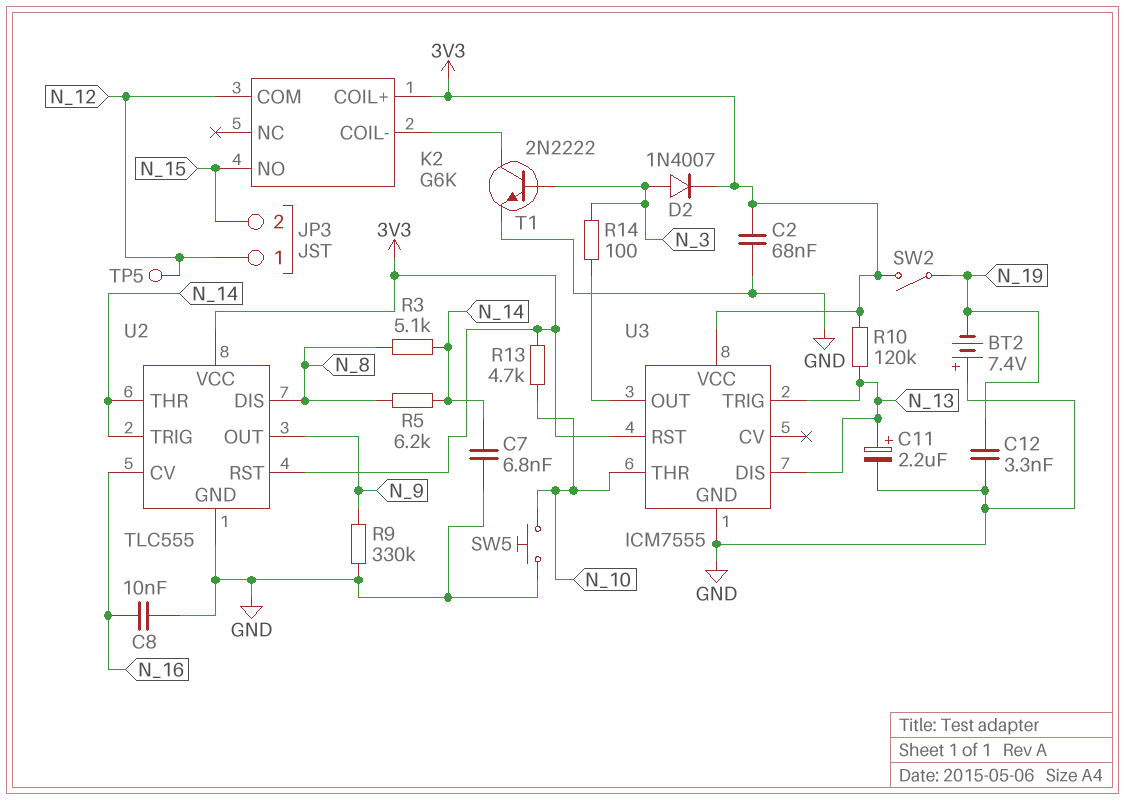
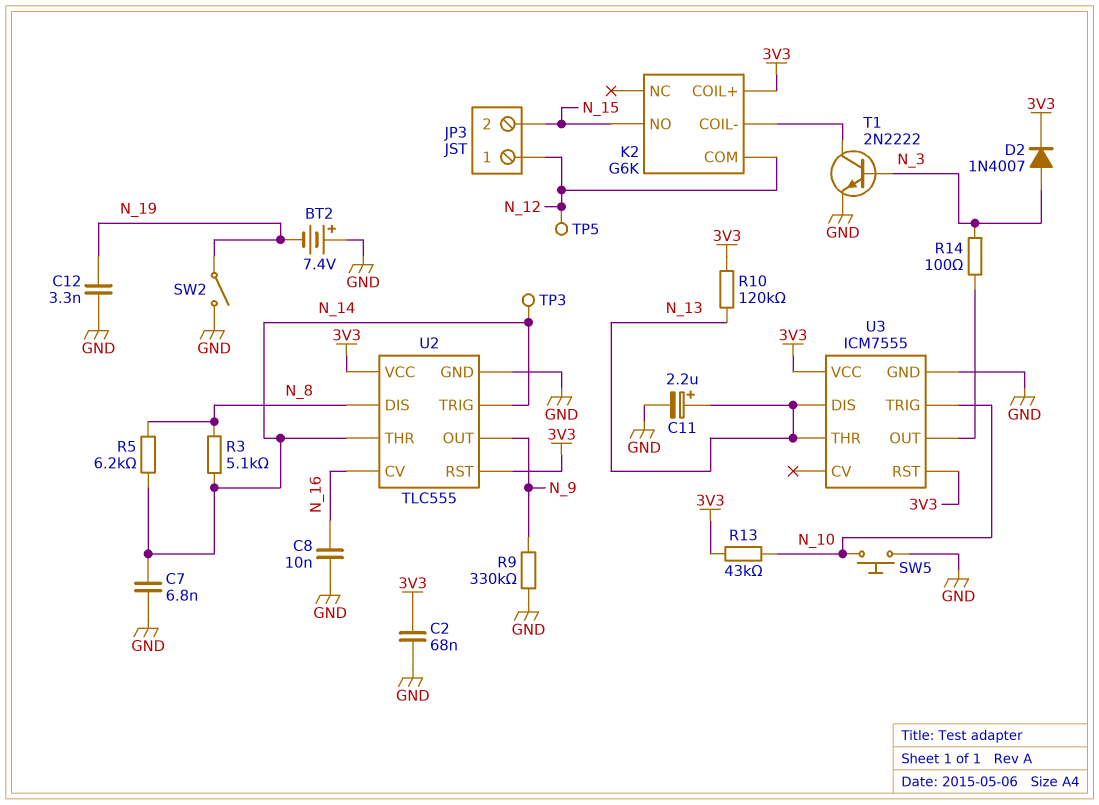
R13: 4.7k (3V3, N_10) -> 43k (3V3, N_10)
SW2: switch (3V3, N_19) -> switch (GND, N_19)
TP3: none -> test point (N_14)
U3 pin THR: N_10 -> N_13
U3 pin TRIG: N_13 -> N_10

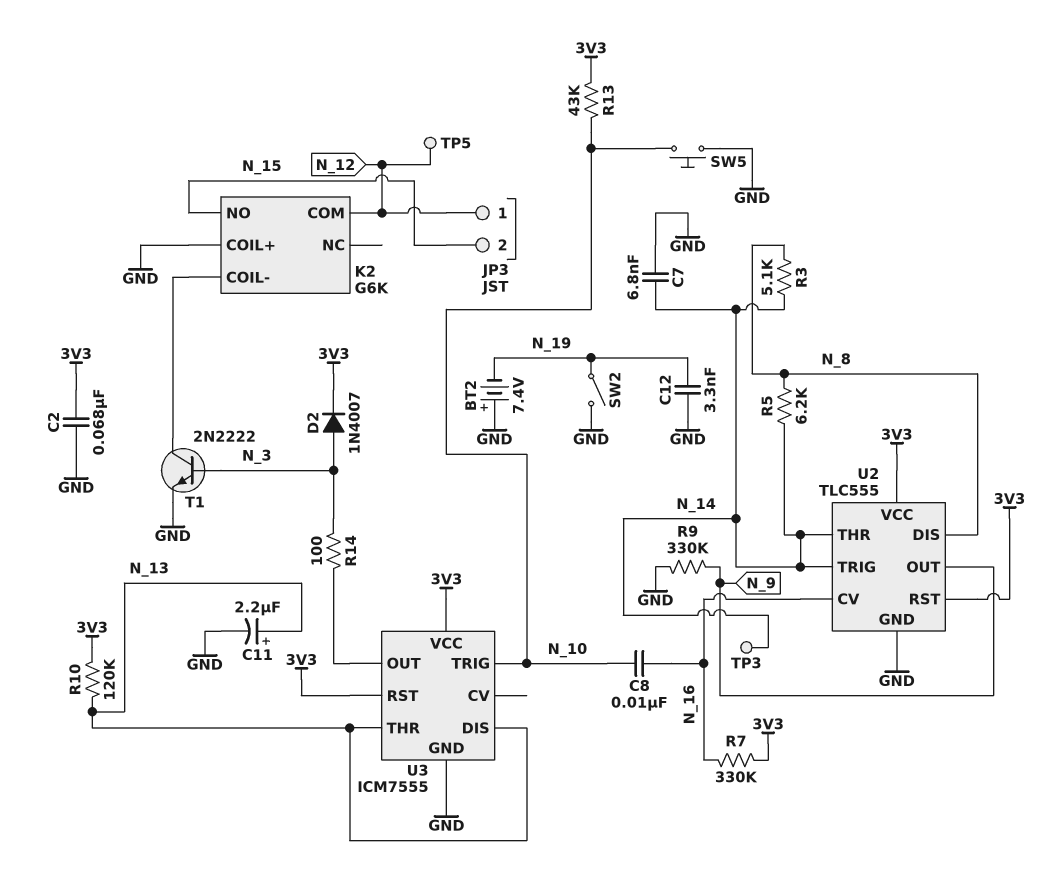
C8: 10nF (GND, N_16) -> 10nF (N_10, N_16)
K2 pin COIL+: 3V3 -> GND
R7: none -> 330k (3V3, N_16)

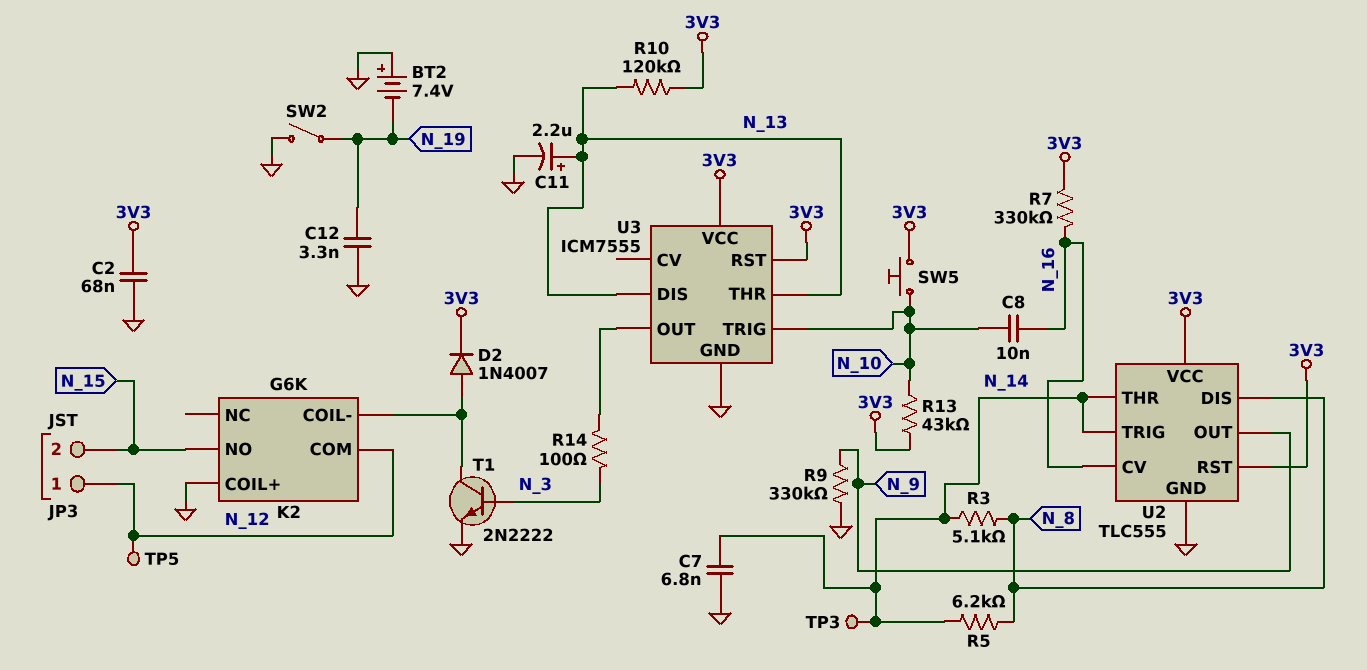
D2: diode 1N4007 (A N_3, K 3V3) -> diode 1N4007 (A K2/COIL-, K 3V3)
SW5: button (GND, N_10) -> button (3V3, N_10)

